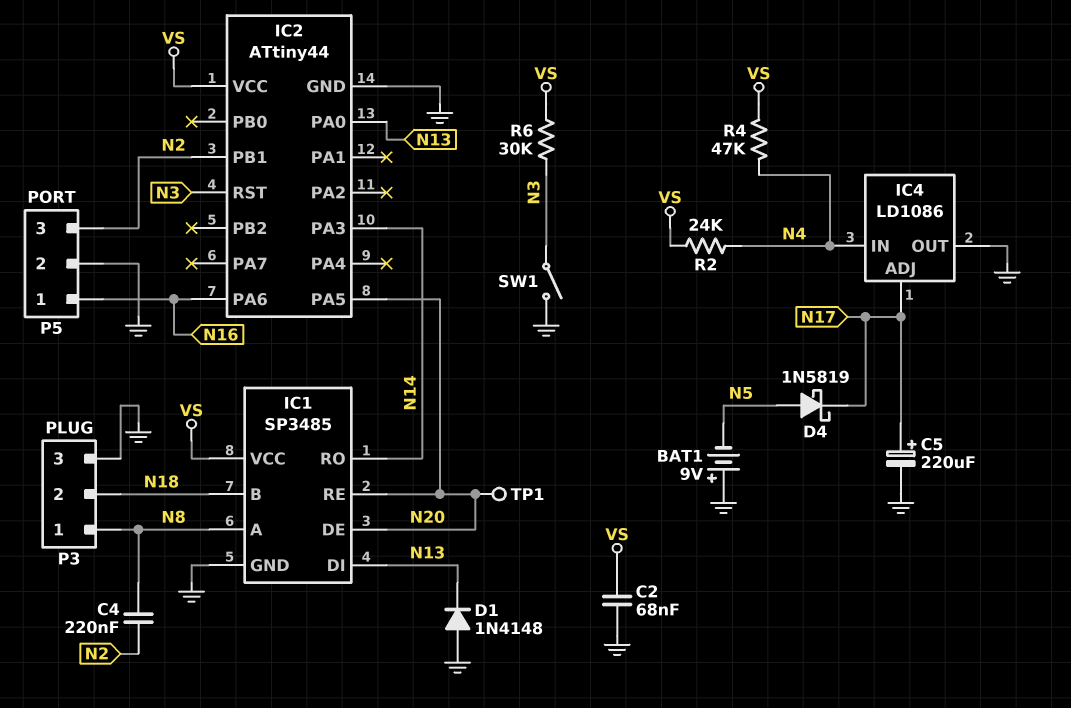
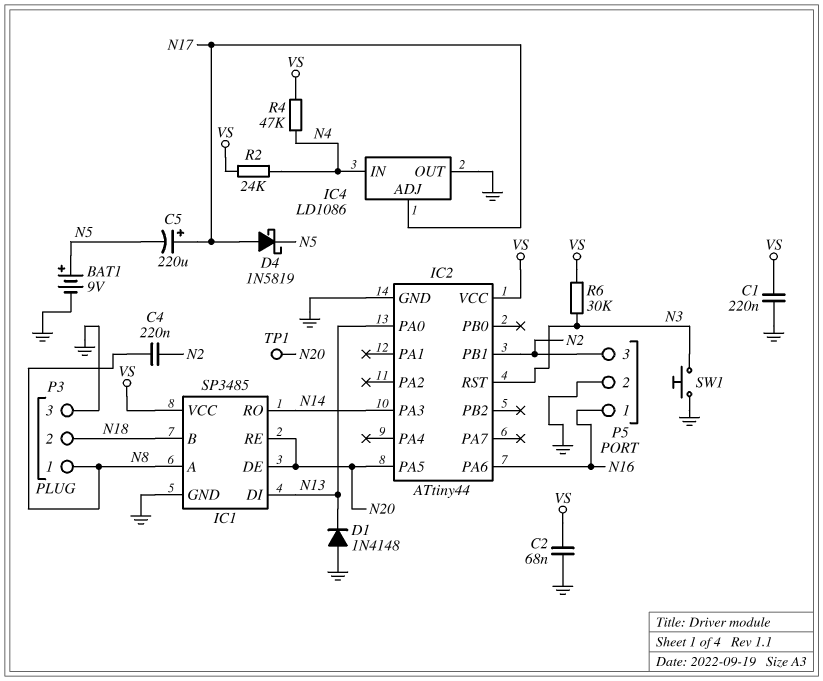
BAT1: 9V (plus GND, minus N5) -> 9V (plus N5, minus GND)
C1: none -> 220nF (GND, VS)
C5: 220uF (plus N17, minus GND) -> 220uF (plus N17, minus N5)
D4: schottky 1N5819 (A N5, K N17) -> schottky 1N5819 (A N17, K N5)
SW1: switch (GND, N3) -> button (GND, N3)

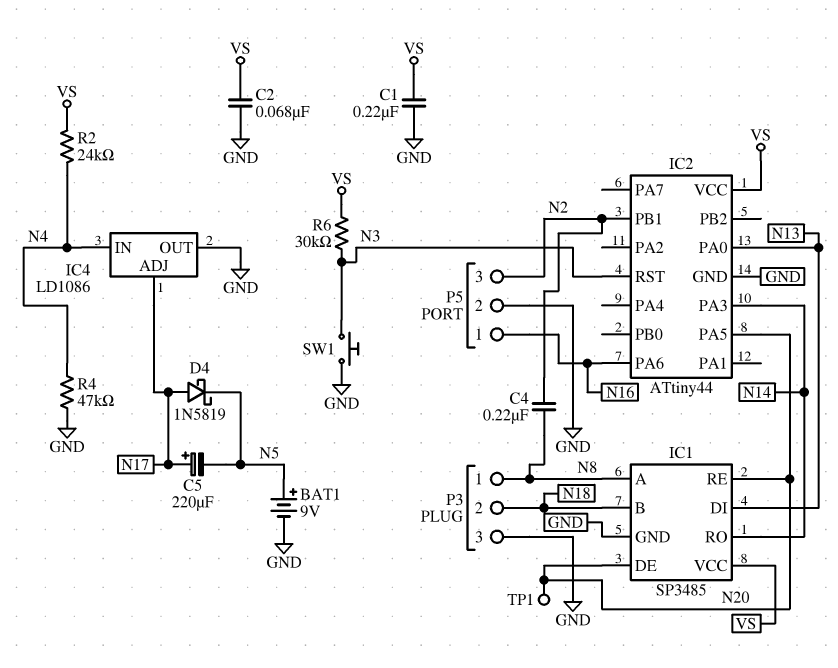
D1: diode 1N4148 (A GND, K N13) -> none
R4: 47k (N4, VS) -> 47k (GND, N4)

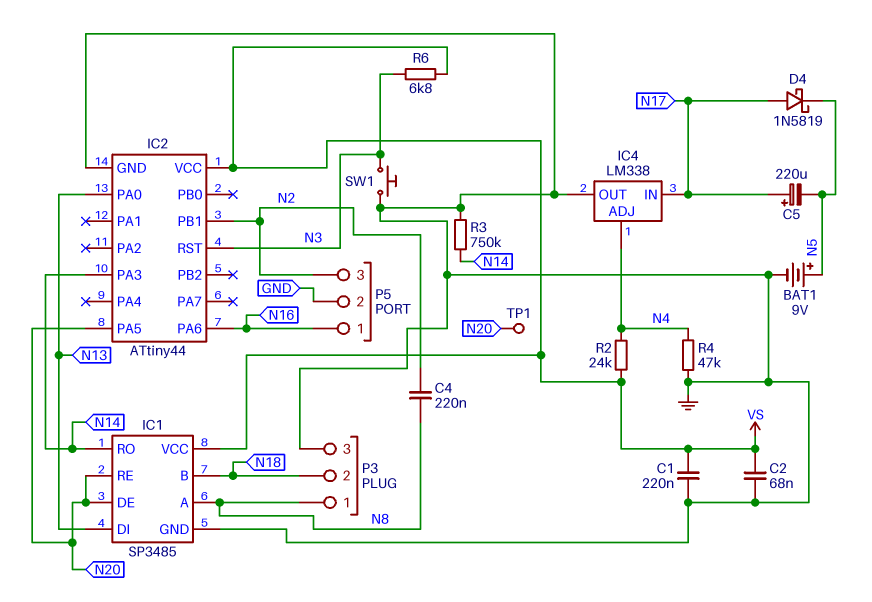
IC4: LD1086 -> LM338
IC4 pin ADJ: N17 -> N4
IC4 pin IN: N4 -> N17
R3: none -> 750k (GND, N14)
R6: 30k (N3, VS) -> 6.8k (N3, VS)

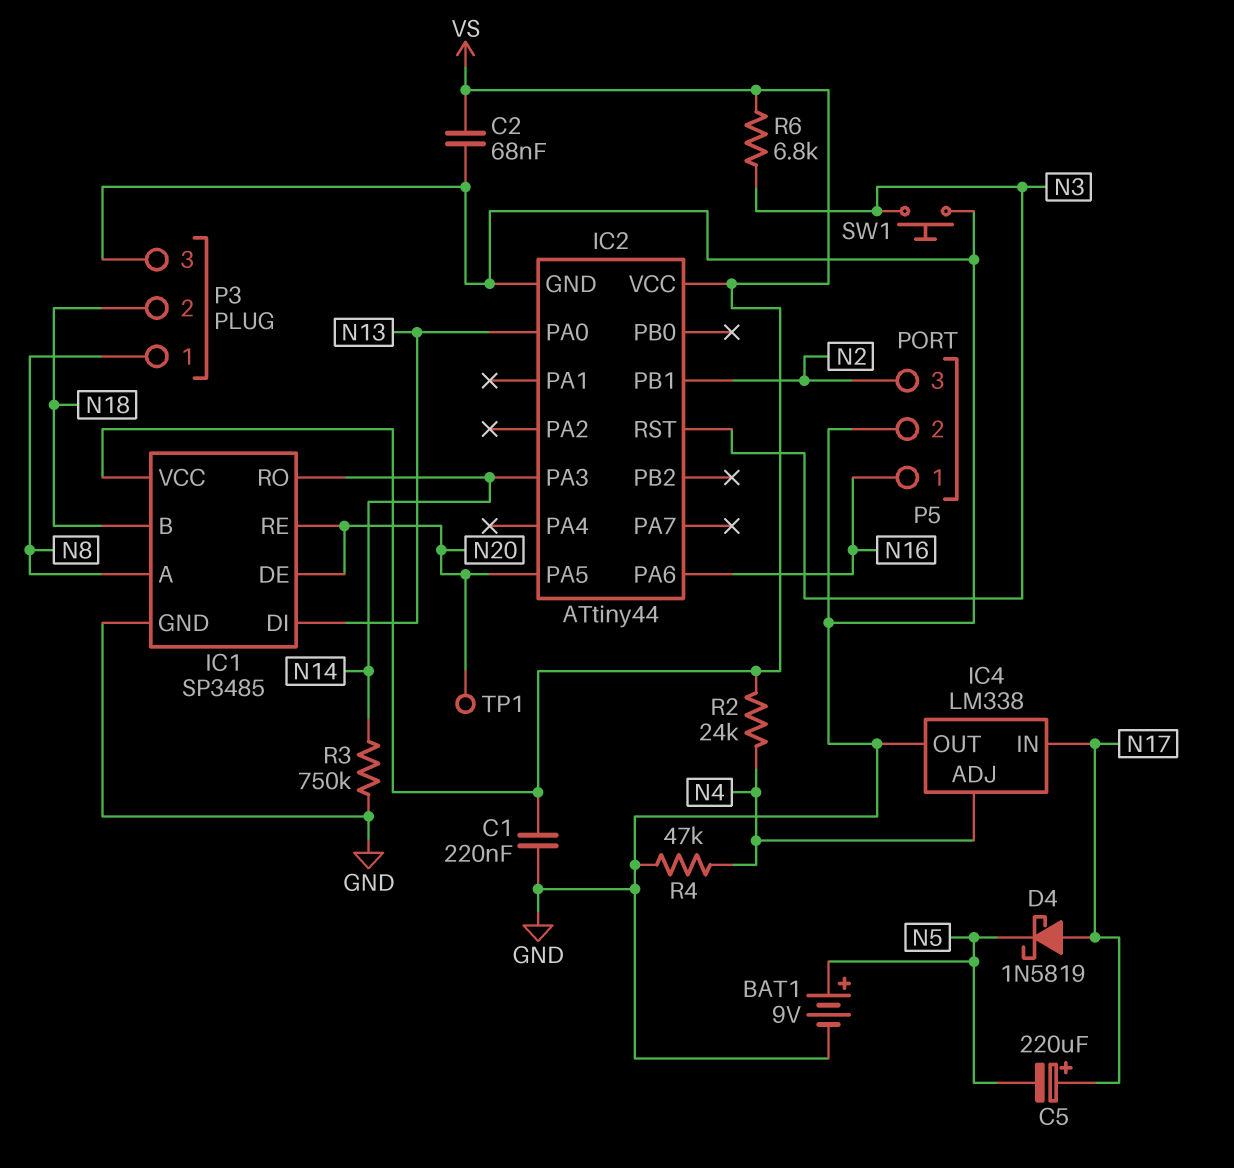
C4: 220nF (N2, N8) -> none

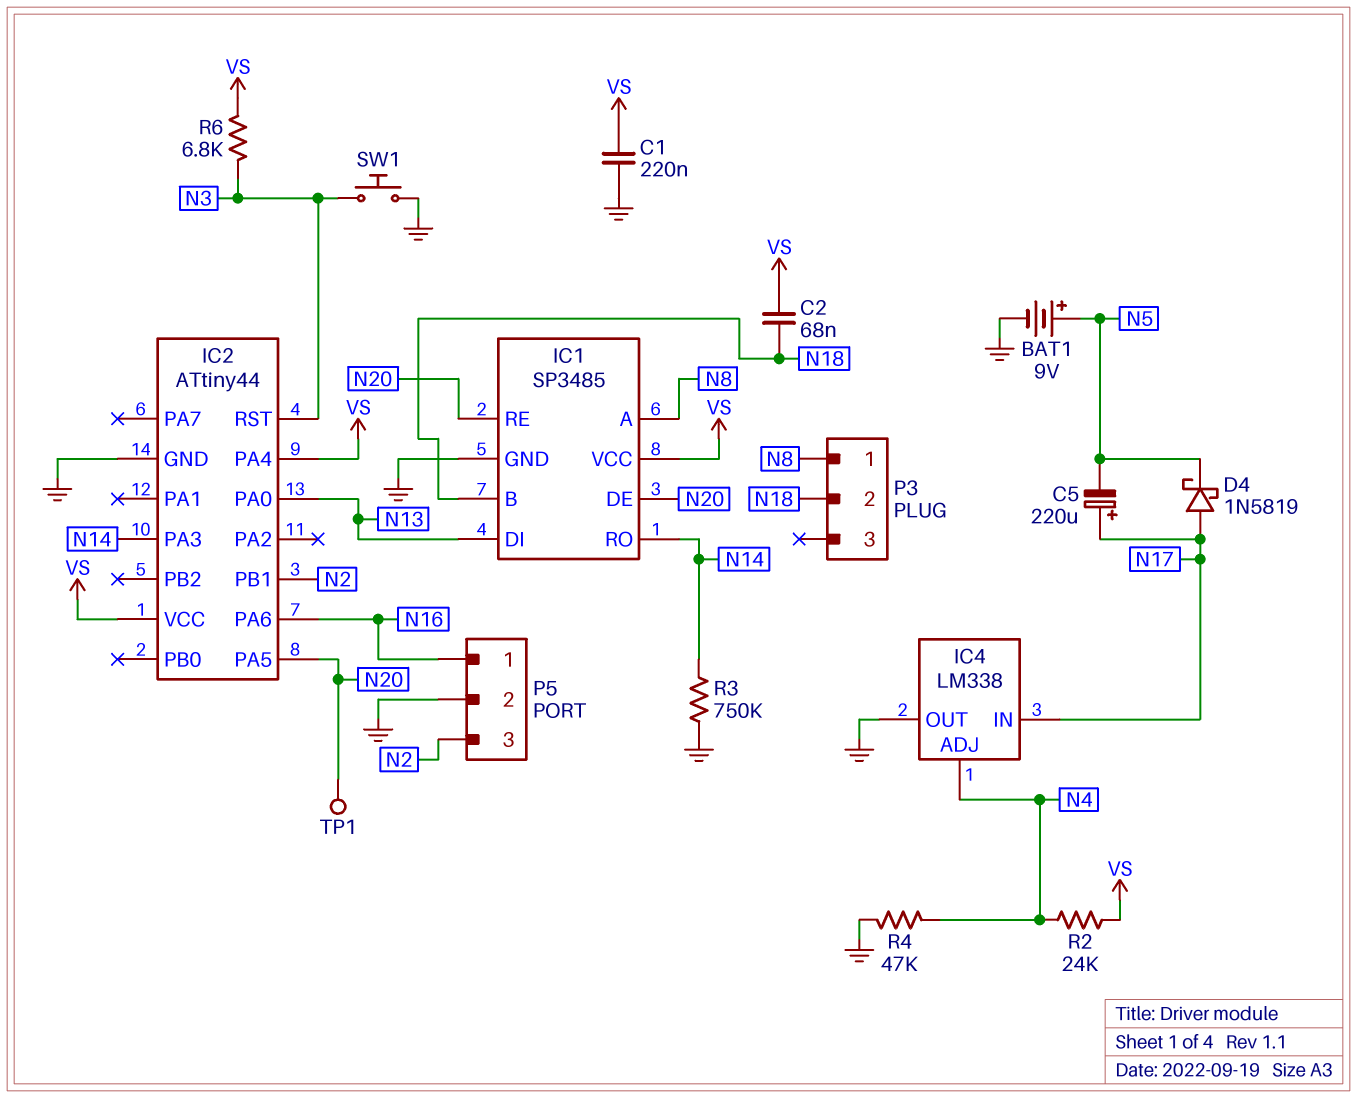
C2: 68nF (GND, VS) -> 68nF (N18, VS)
IC2 pin PA4: none -> VS
P3 pin 3: GND -> none

